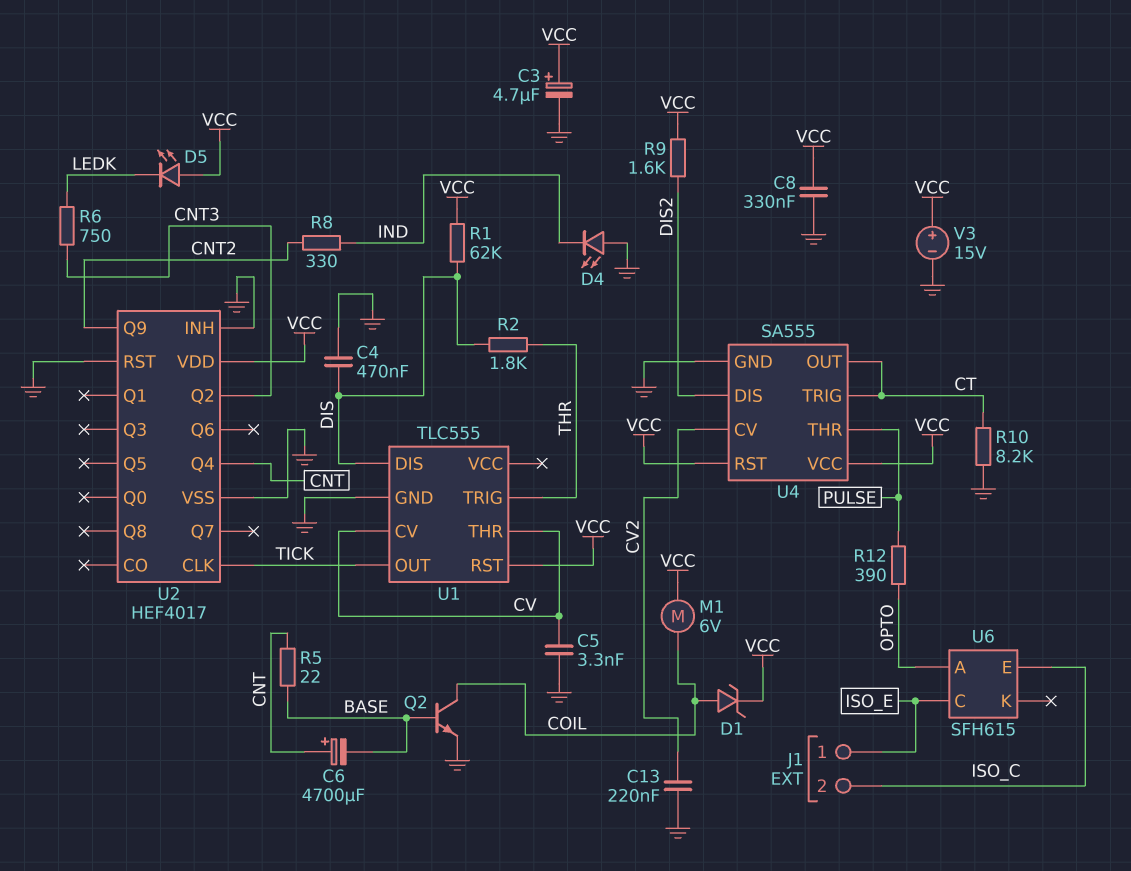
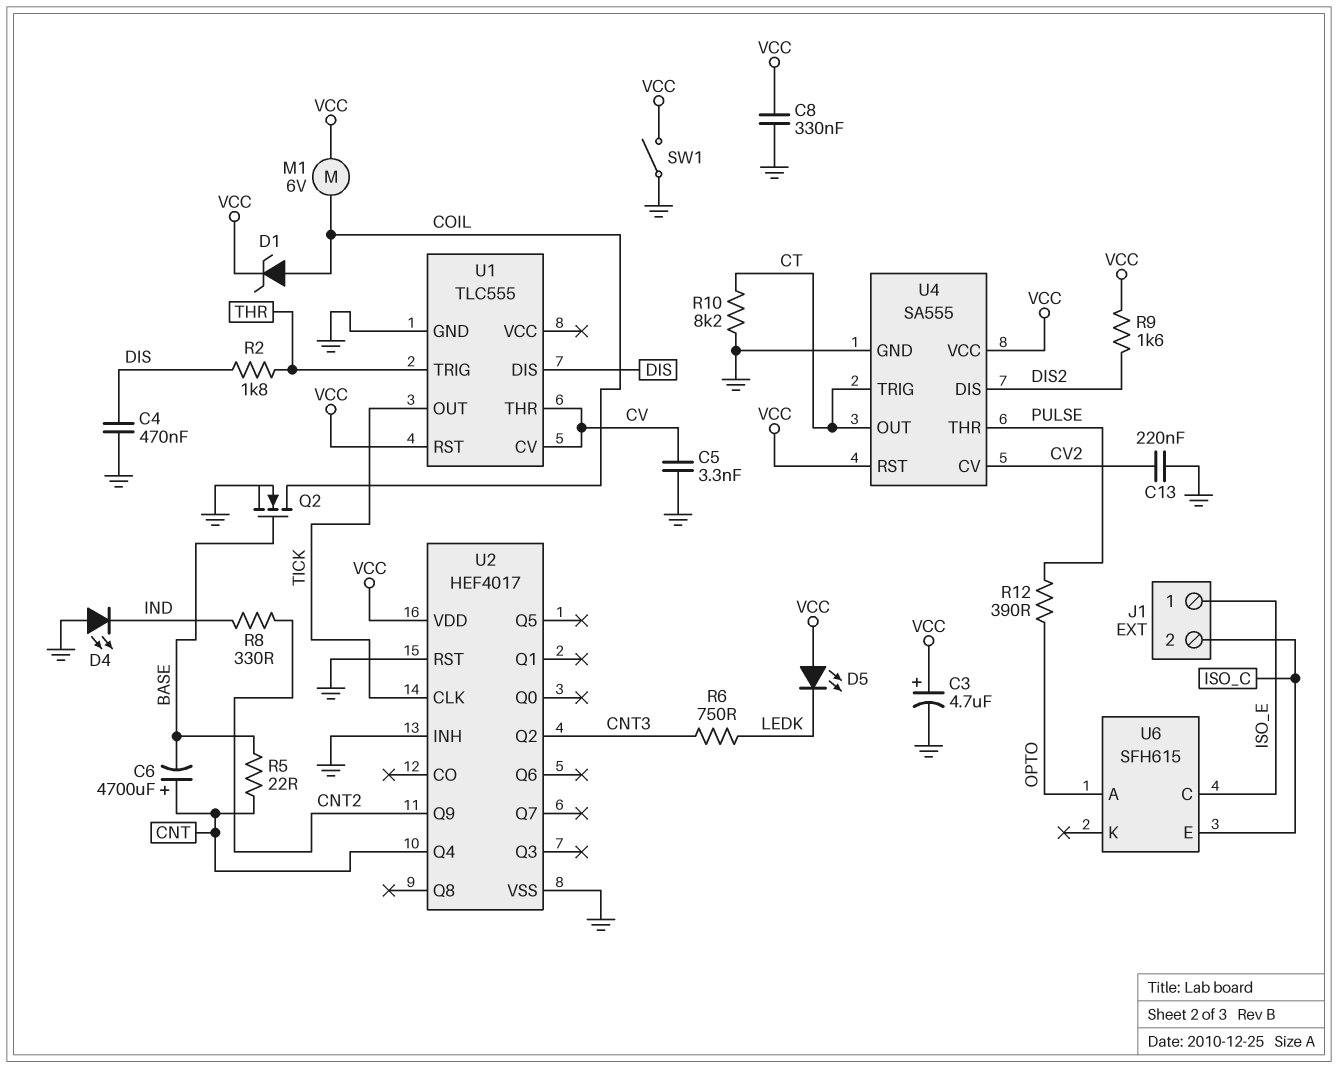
Q2: NPN (B BASE, C COIL, E GND) -> NMOS (G BASE, D COIL, S GND)
R1: 62k (DIS, VCC) -> none
SW1: none -> switch (GND, VCC)
V3: 15V (plus VCC, minus GND) -> none

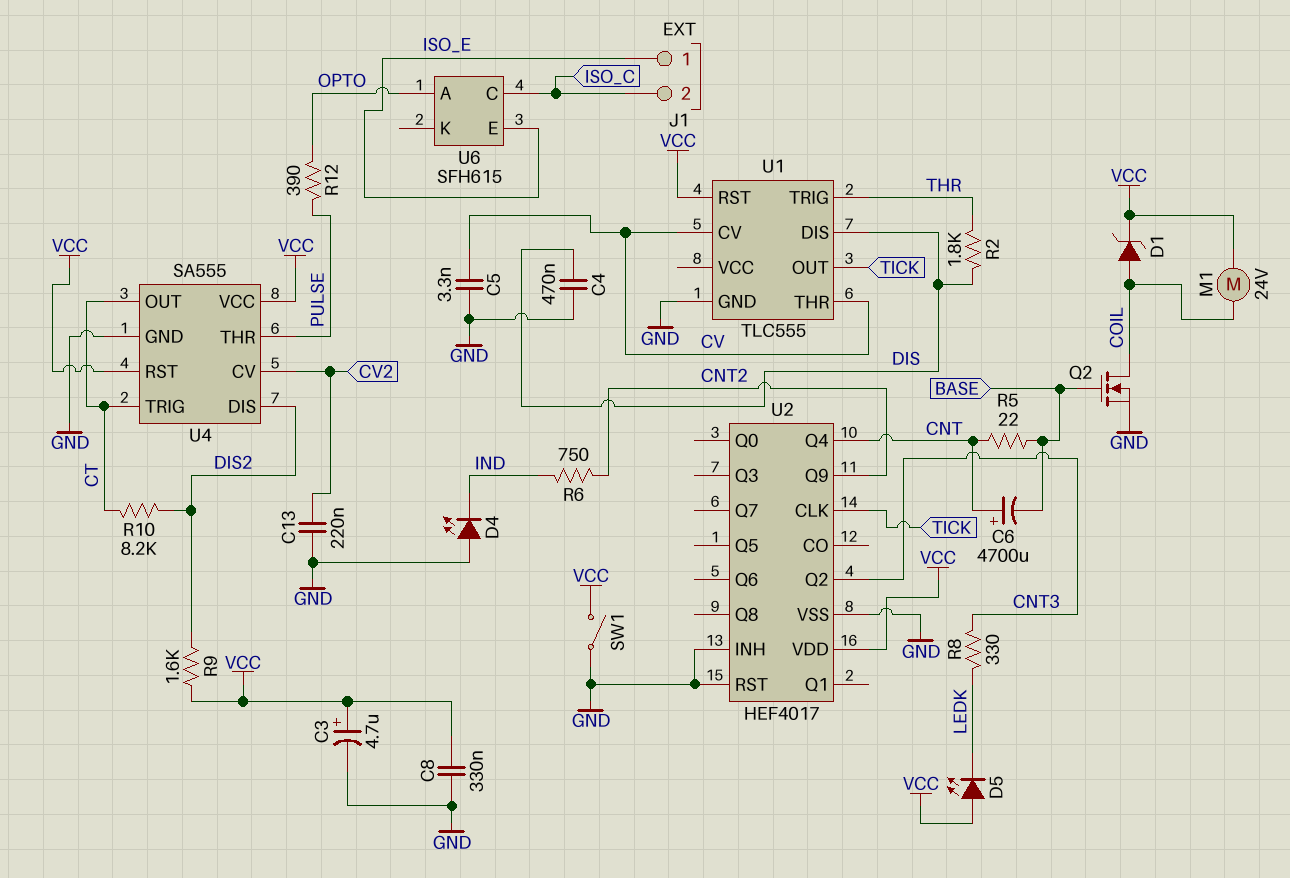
M1: motor 6V (COIL, VCC) -> motor 24V (COIL, VCC)
R6: 750 (CNT3, LEDK) -> 750 (CNT2, IND)
R8: 330 (CNT2, IND) -> 330 (CNT3, LEDK)
R10: 8.2k (CT, GND) -> 8.2k (CT, DIS2)
U6 pin C: ISO_E -> ISO_C
U6 pin E: ISO_C -> ISO_E

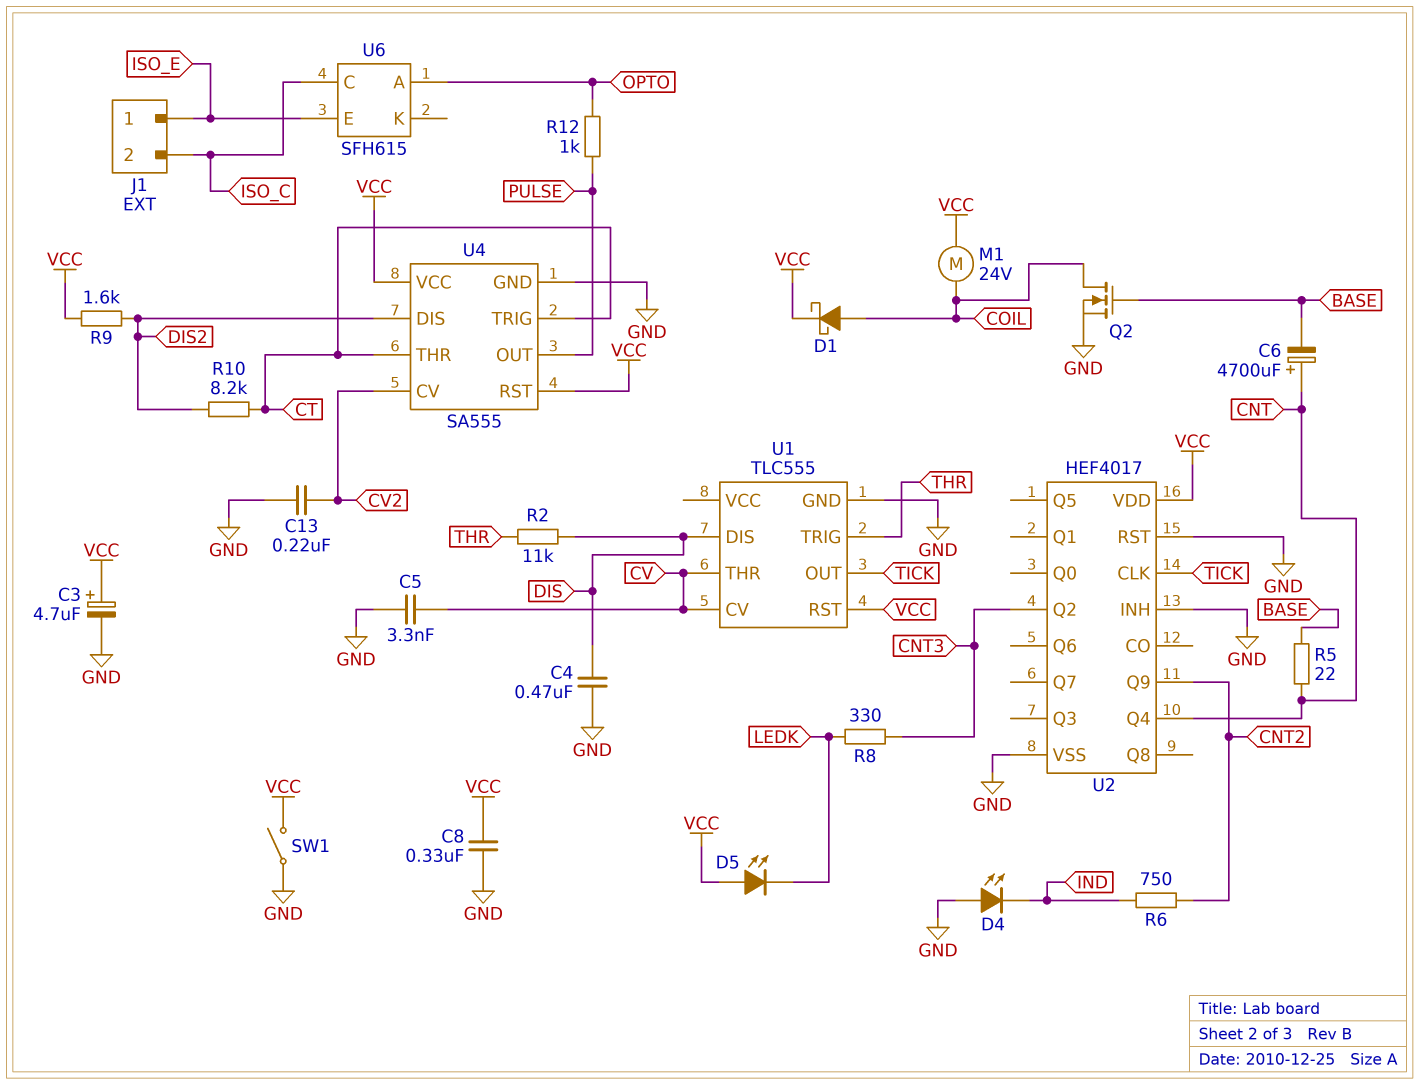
D1: zener (A COIL, K VCC) -> schottky (A COIL, K VCC)
R2: 1.8k (DIS, THR) -> 11k (DIS, THR)
R12: 390 (OPTO, PULSE) -> 1k (OPTO, PULSE)
U4 pin OUT: CT -> PULSE
U4 pin THR: PULSE -> CT

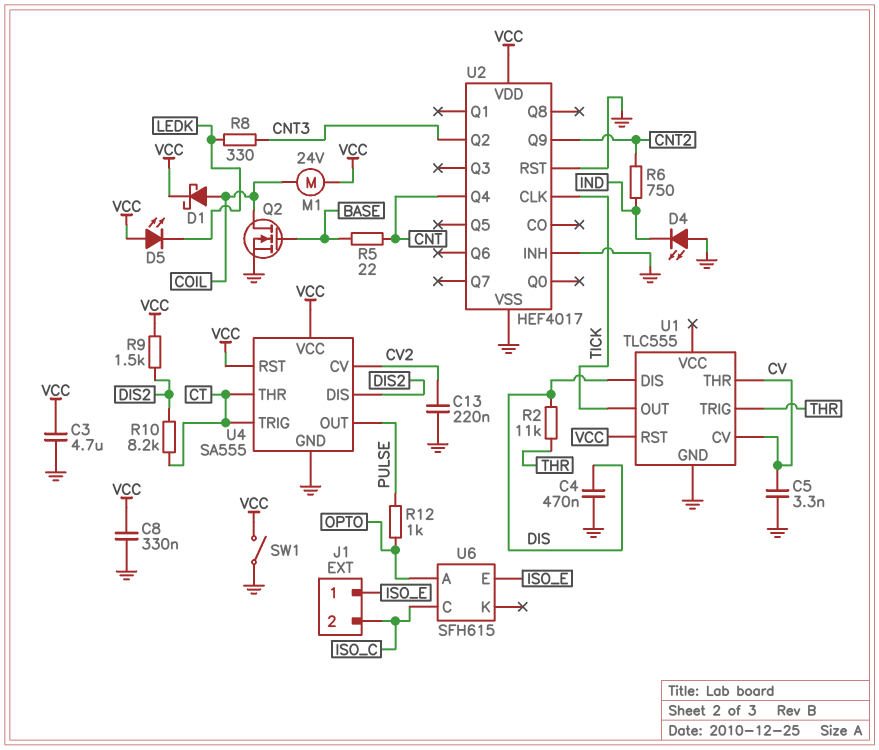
C3: 4.7uF (plus VCC, minus GND) -> 4.7uF (GND, VCC)
C6: 4700uF (plus CNT, minus BASE) -> none
R9: 1.6k (DIS2, VCC) -> 1.5k (DIS2, VCC)

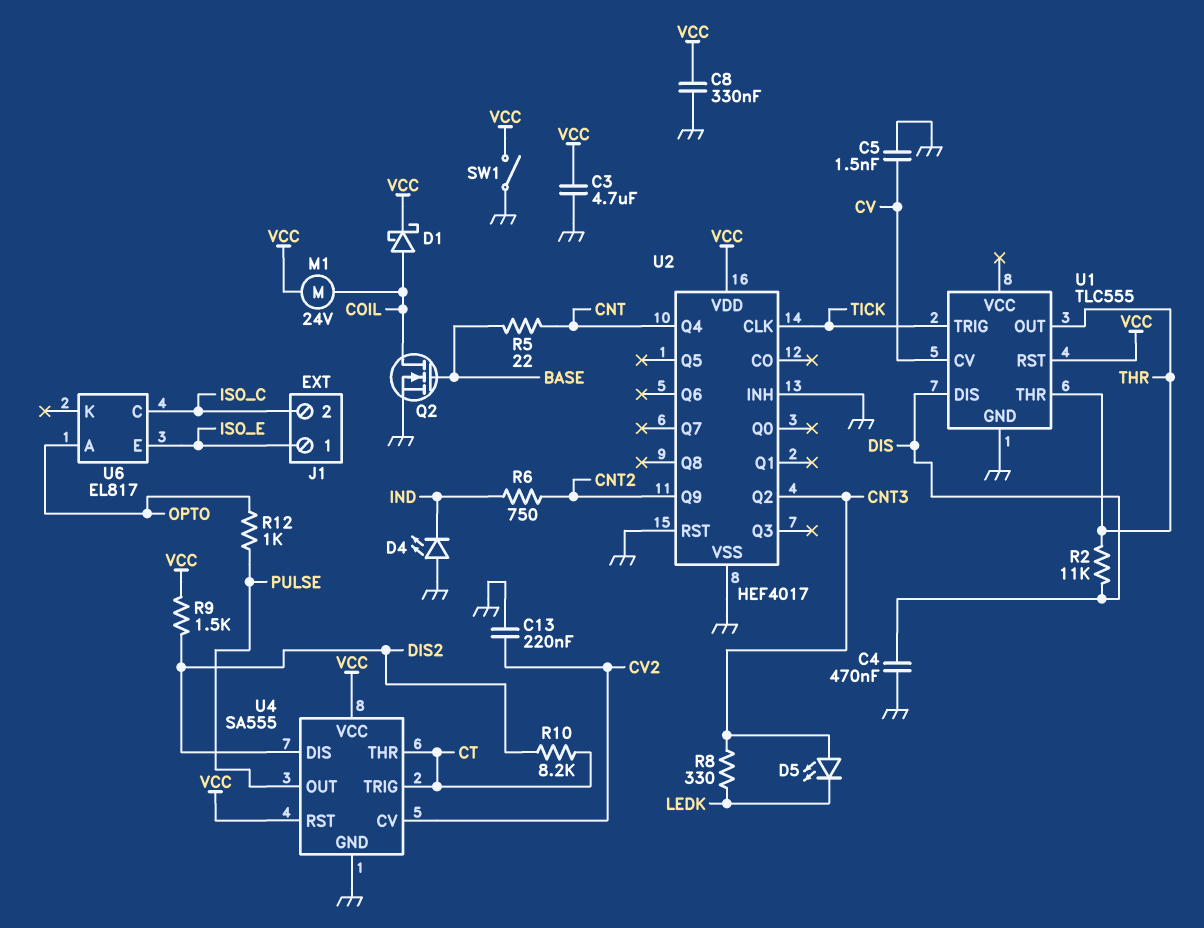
C5: 3.3nF (CV, GND) -> 1.5nF (CV, GND)
D5: LED (A VCC, K LEDK) -> LED (A CNT3, K LEDK)
U1 pin OUT: TICK -> THR
U1 pin THR: CV -> THR
U1 pin TRIG: THR -> TICK
U6: SFH615 -> EL817

